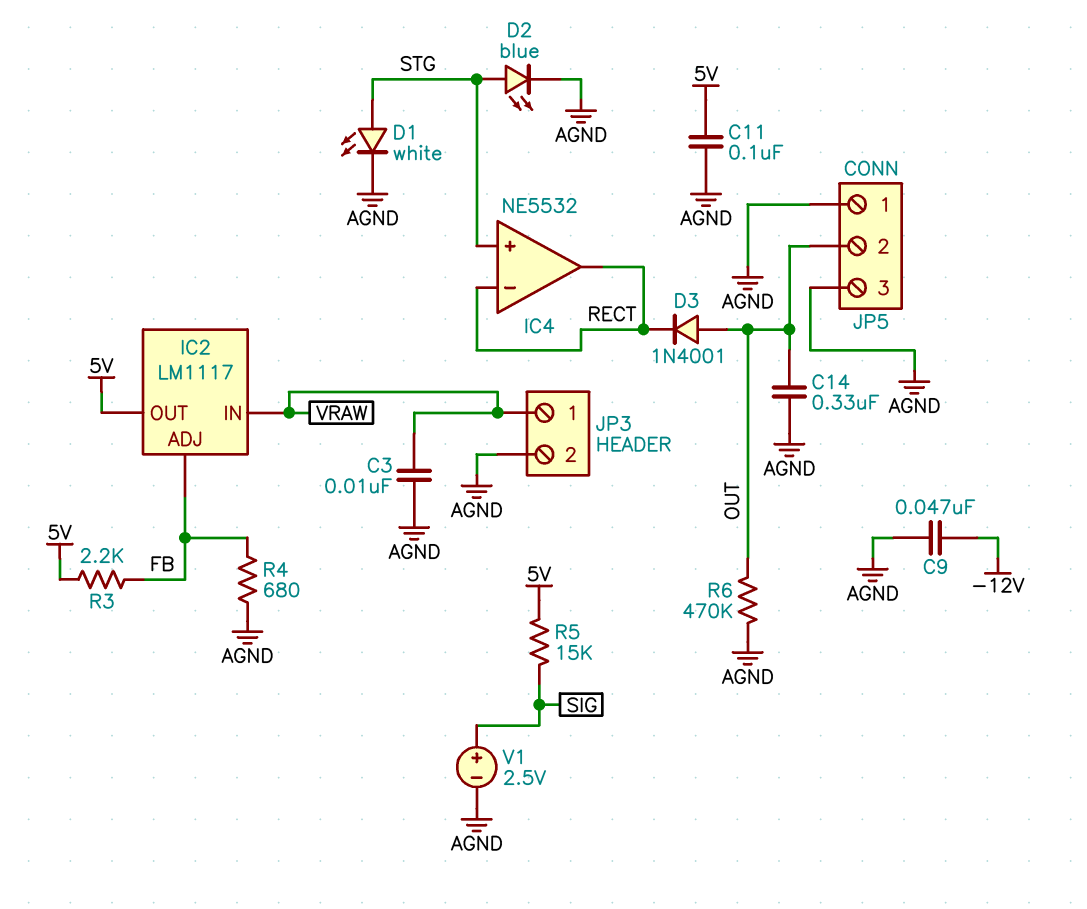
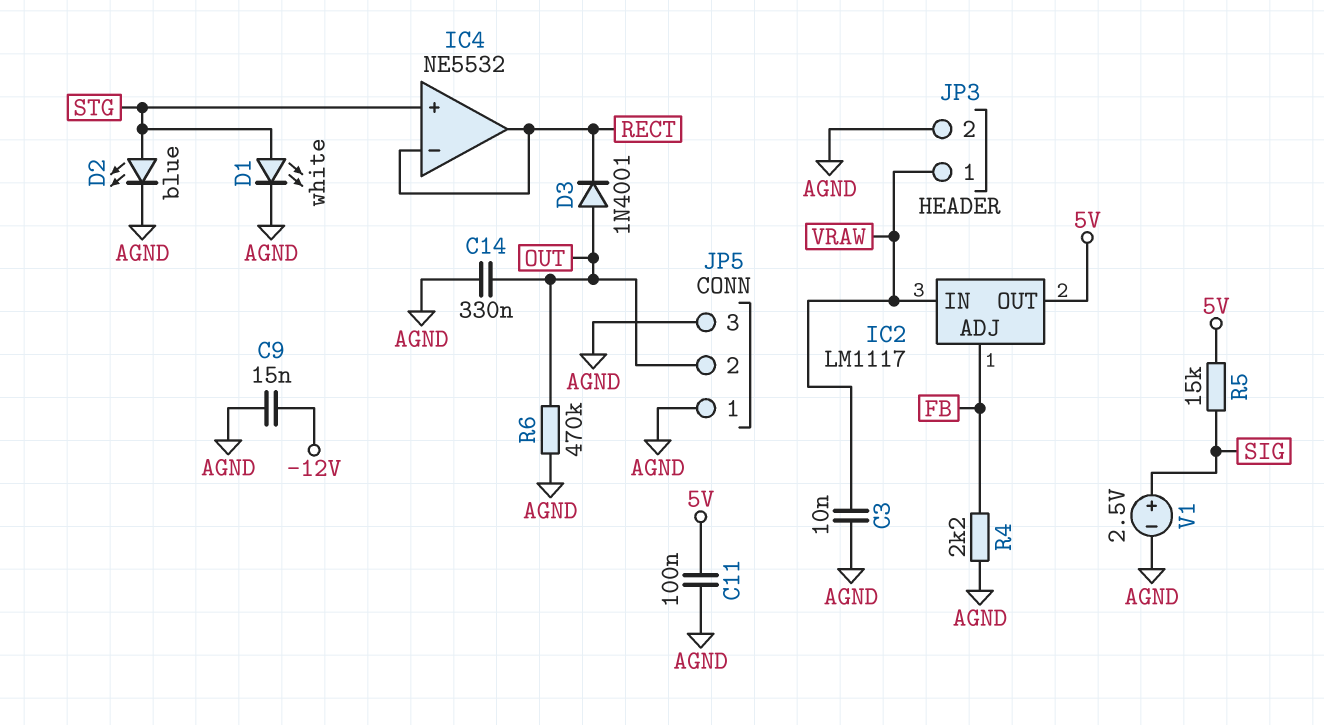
C9: 47nF (-12V, AGND) -> 15nF (-12V, AGND)
R3: 2.2k (5V, FB) -> none
R4: 680 (AGND, FB) -> 2.2k (AGND, FB)

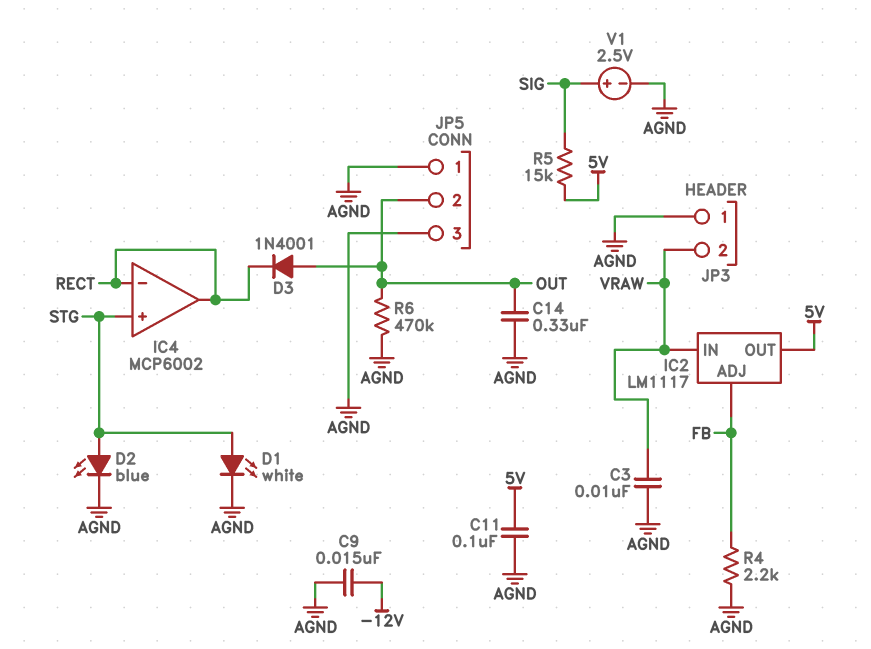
IC4: NE5532 -> MCP6002
JP3 pin 1: VRAW -> AGND
JP3 pin 2: AGND -> VRAW

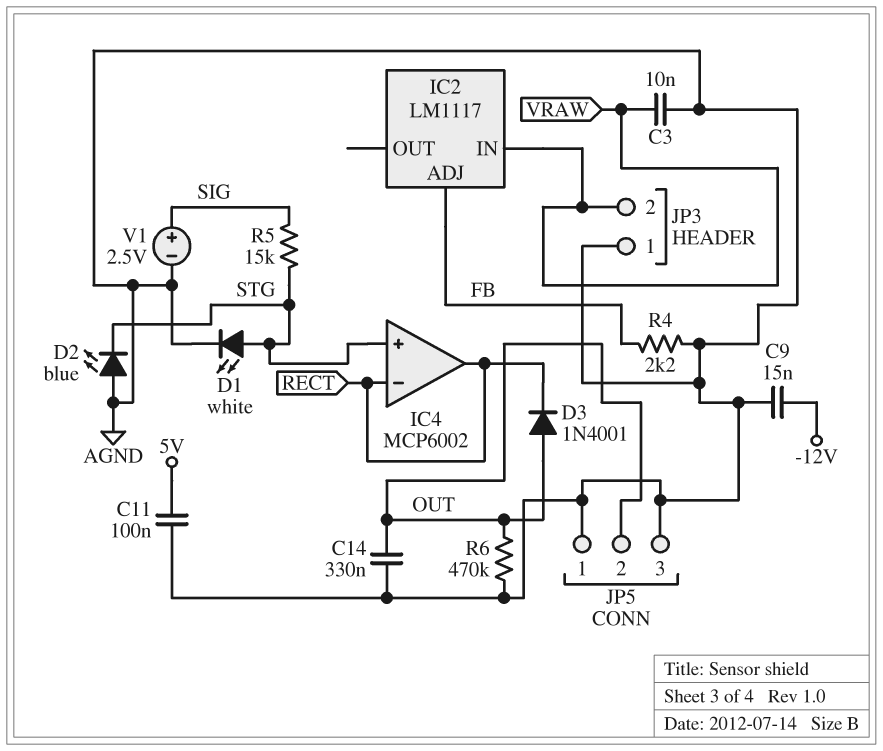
D2: LED blue (A STG, K AGND) -> LED blue (A AGND, K STG)
IC2 pin OUT: 5V -> none
R5: 15k (5V, SIG) -> 15k (SIG, STG)

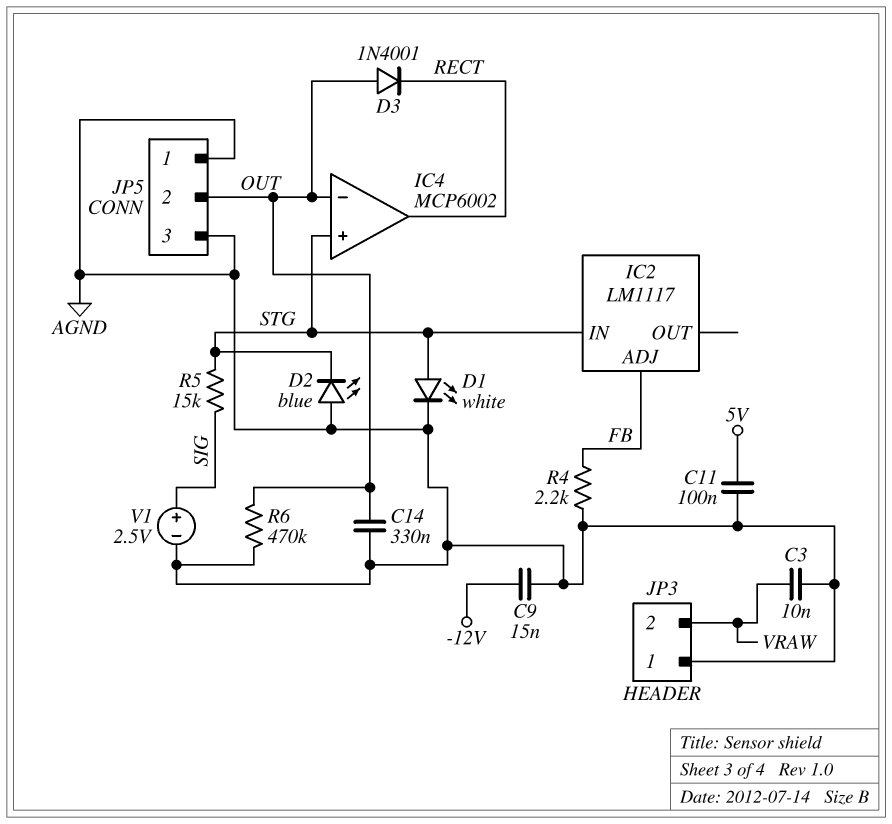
IC2 pin IN: VRAW -> STG
IC4 pin in-: RECT -> OUT

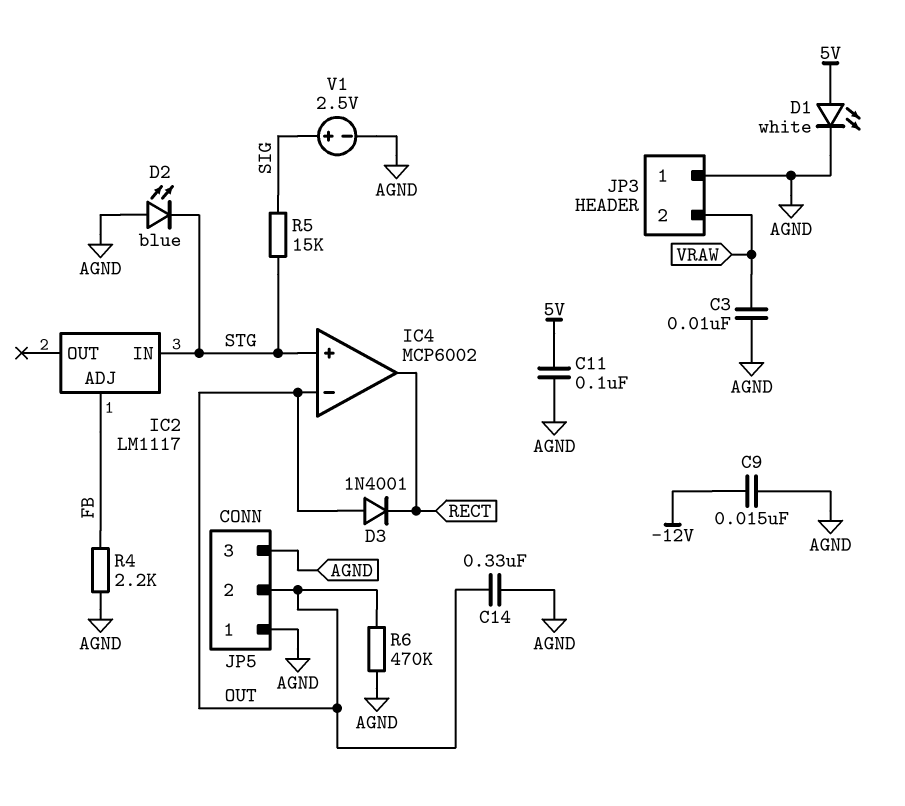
D1: LED white (A STG, K AGND) -> LED white (A 5V, K AGND)

